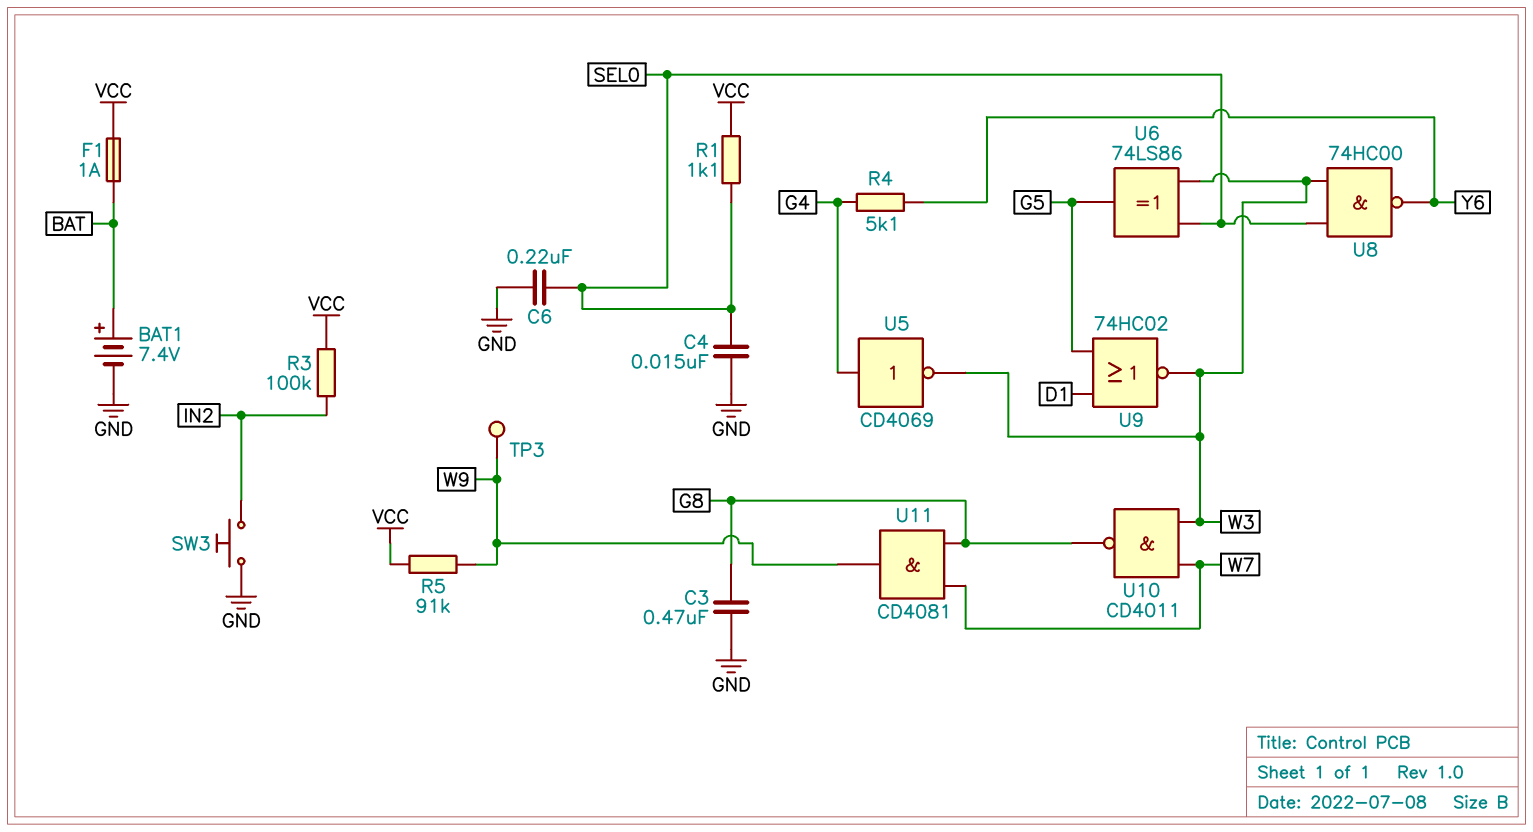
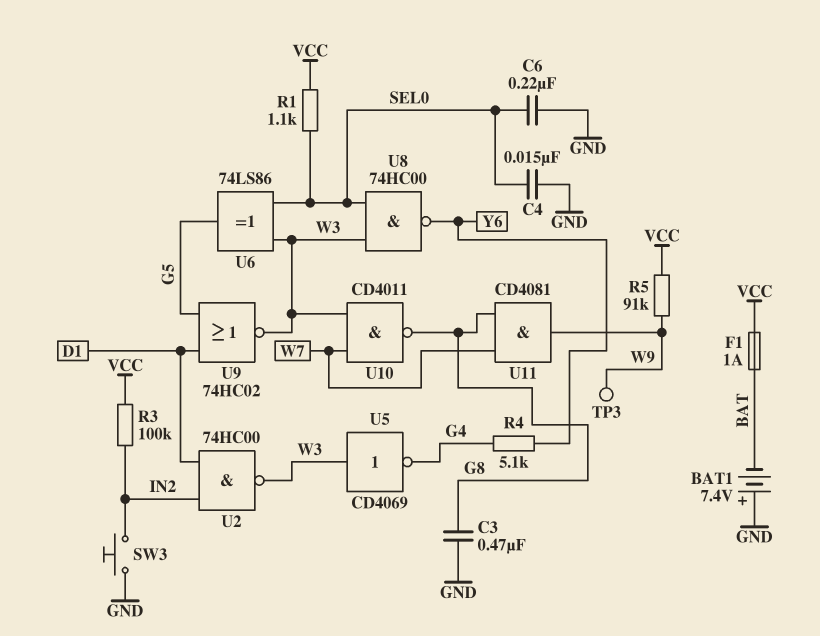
BAT1: 7.4V (plus BAT, minus GND) -> 7.4V (plus GND, minus BAT)
U2: none -> NAND 74HC00 (in D1, in IN2, out W3)
U5: NOT CD4069 (in G4, out W3) -> NOT CD4069 (in W3, out G4)

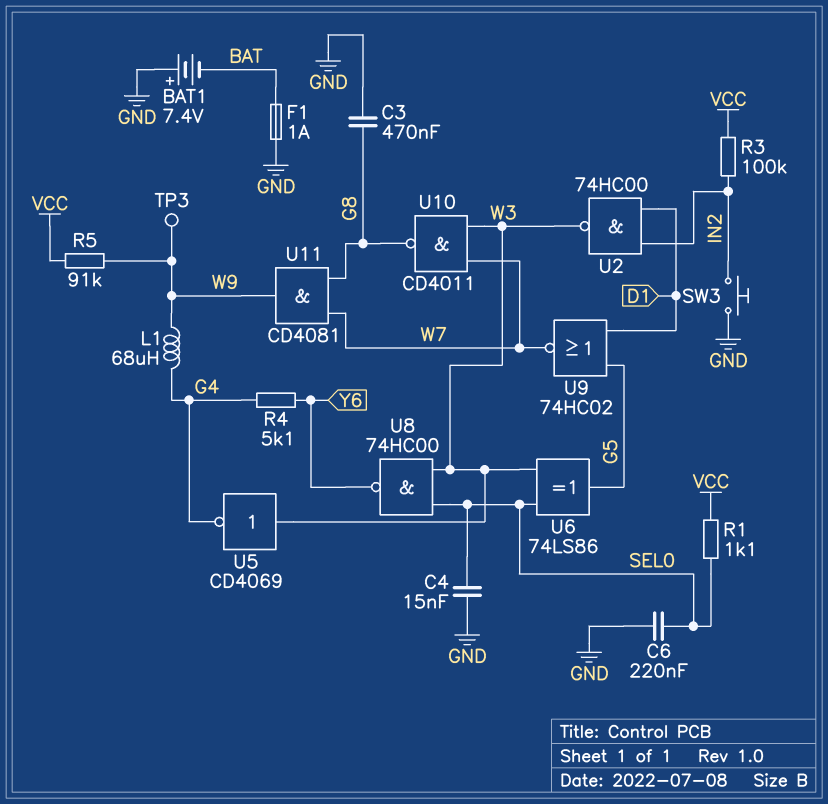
F1: 1A (BAT, VCC) -> 1A (BAT, GND)
L1: none -> 68uH (G4, W9)
U9: NOR 74HC02 (in D1, in G5, out W3) -> NOR 74HC02 (in D1, in G5, out W7)

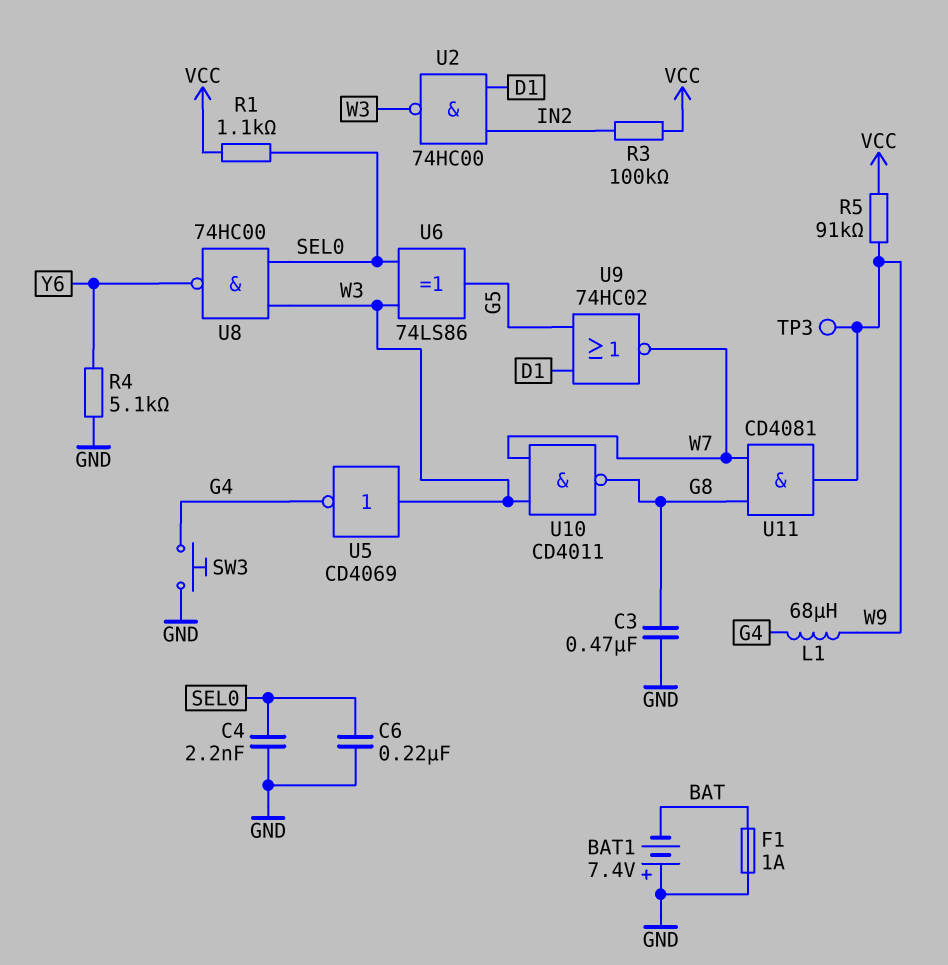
C4: 15nF (GND, SEL0) -> 2.2nF (GND, SEL0)
R4: 5.1k (G4, Y6) -> 5.1k (GND, Y6)
SW3: button (GND, IN2) -> button (G4, GND)

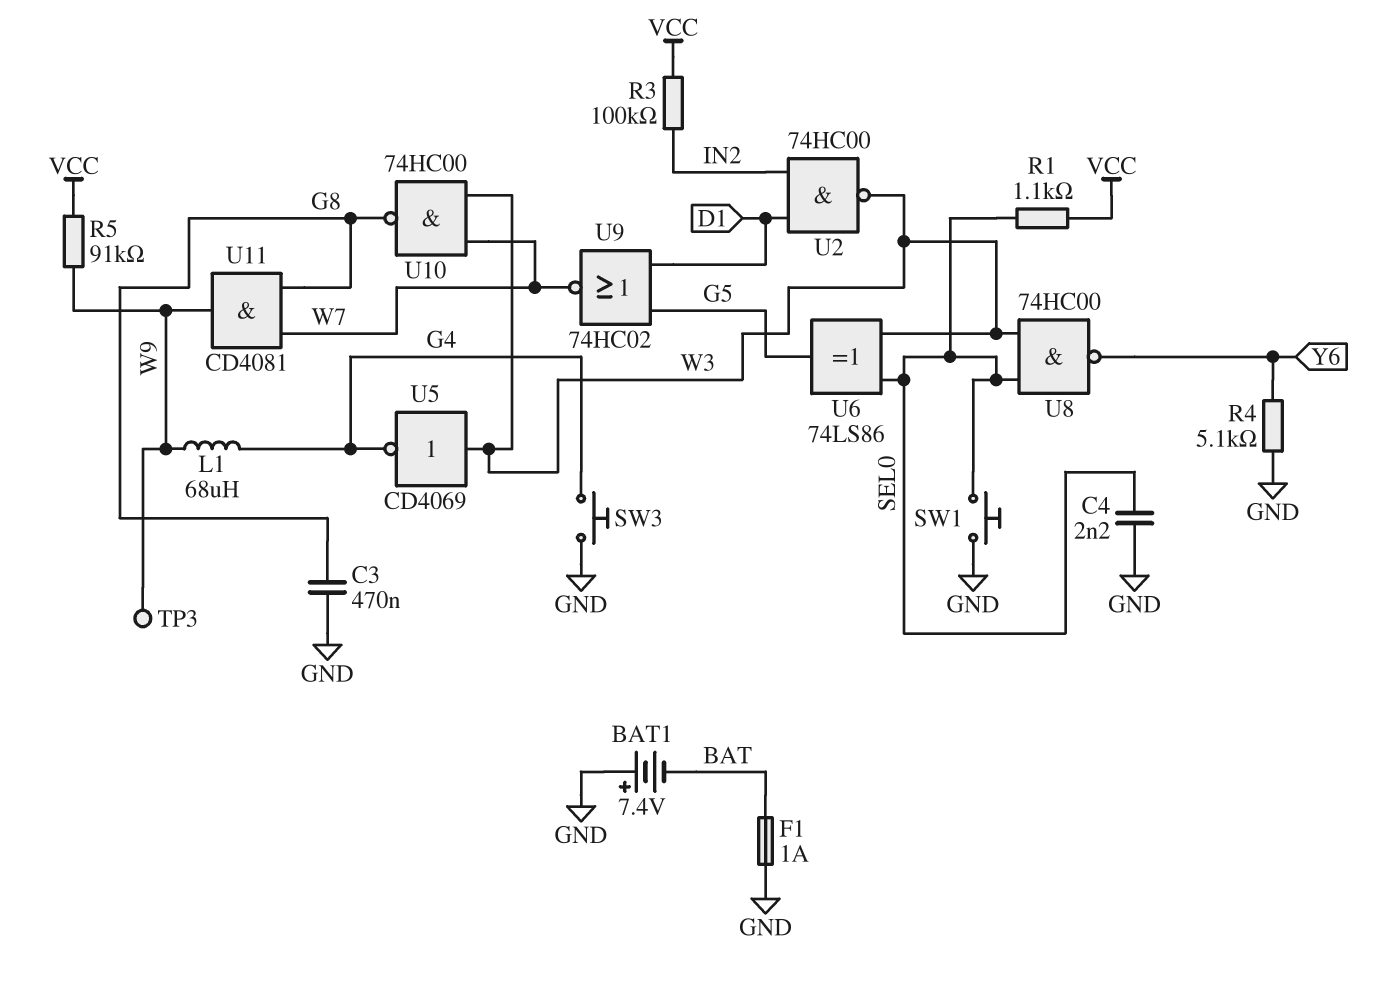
C6: 220nF (GND, SEL0) -> none
SW1: none -> button (GND, SEL0)
U10: NAND CD4011 (in W3, in W7, out G8) -> NAND 74HC00 (in W3, in W7, out G8)

